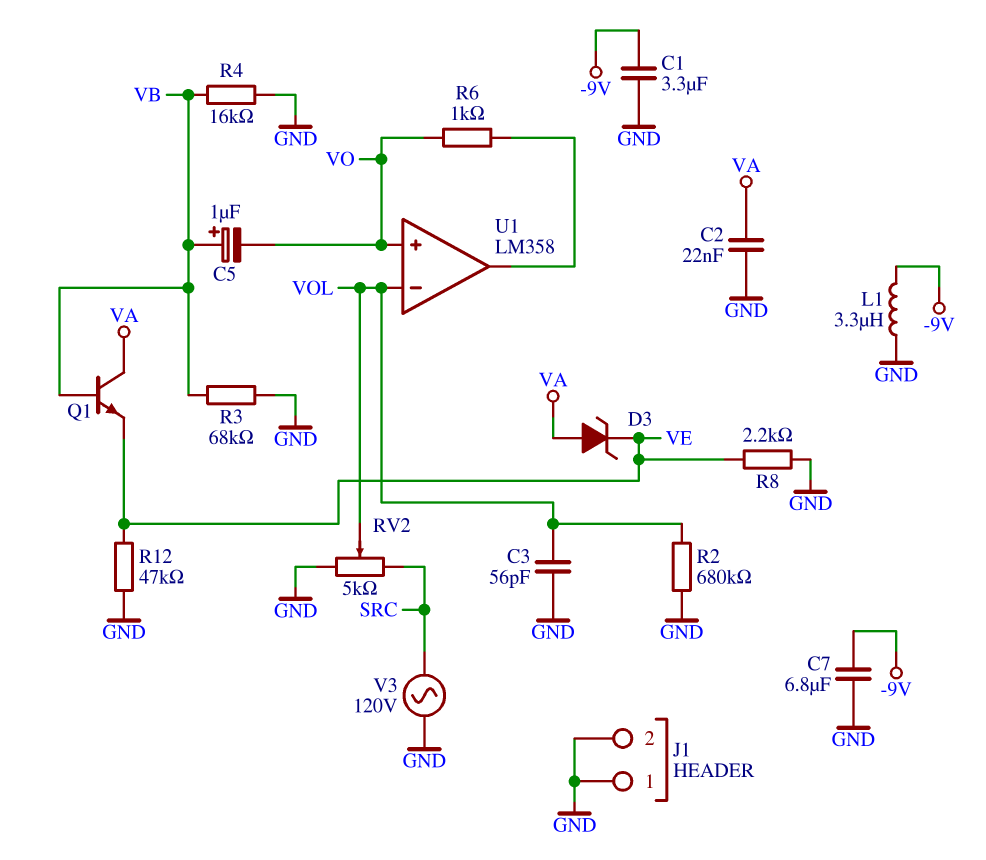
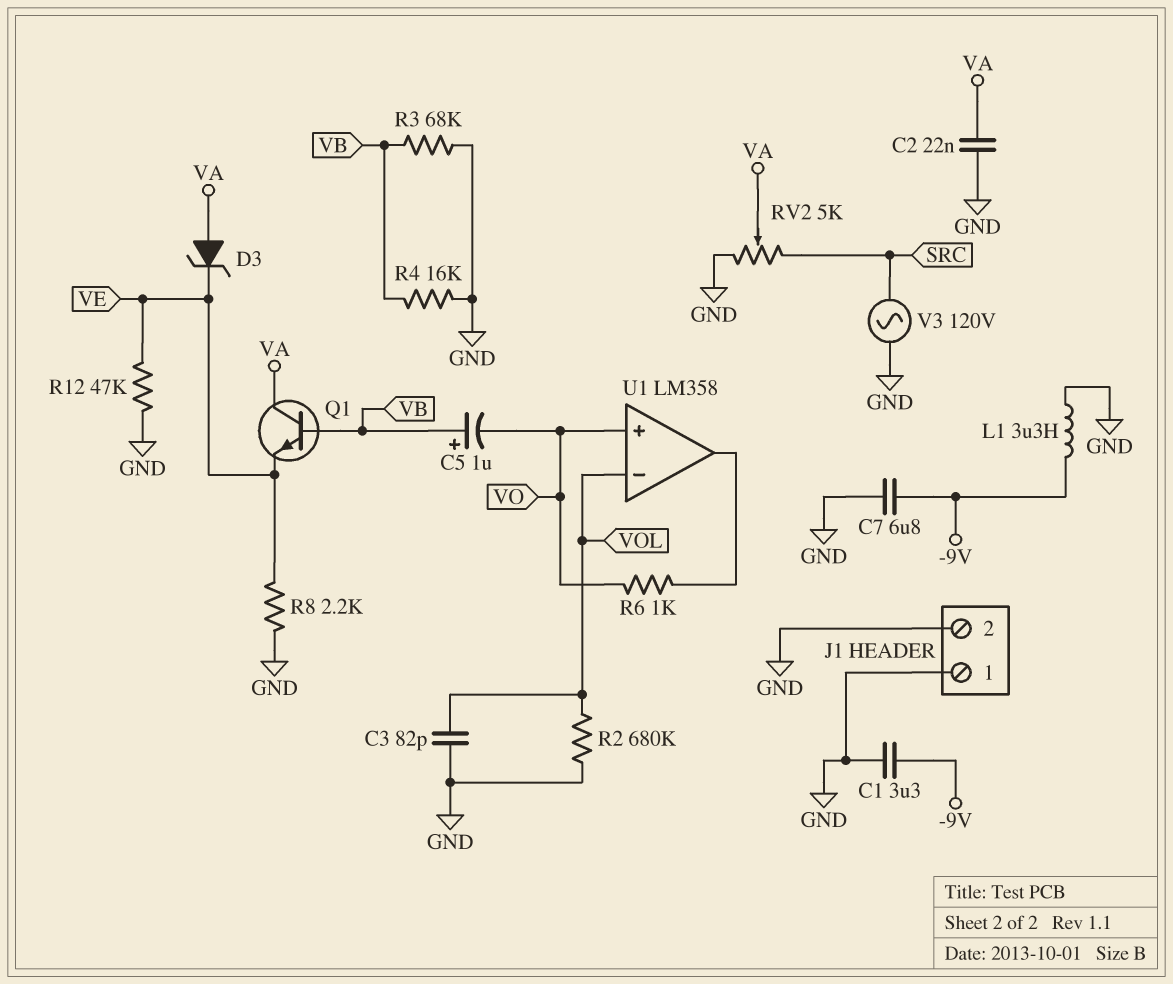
C3: 56pF (GND, VOL) -> 82pF (GND, VOL)
RV2: 5k (GND, SRC, wiper VOL) -> 5k (GND, SRC, wiper VA)

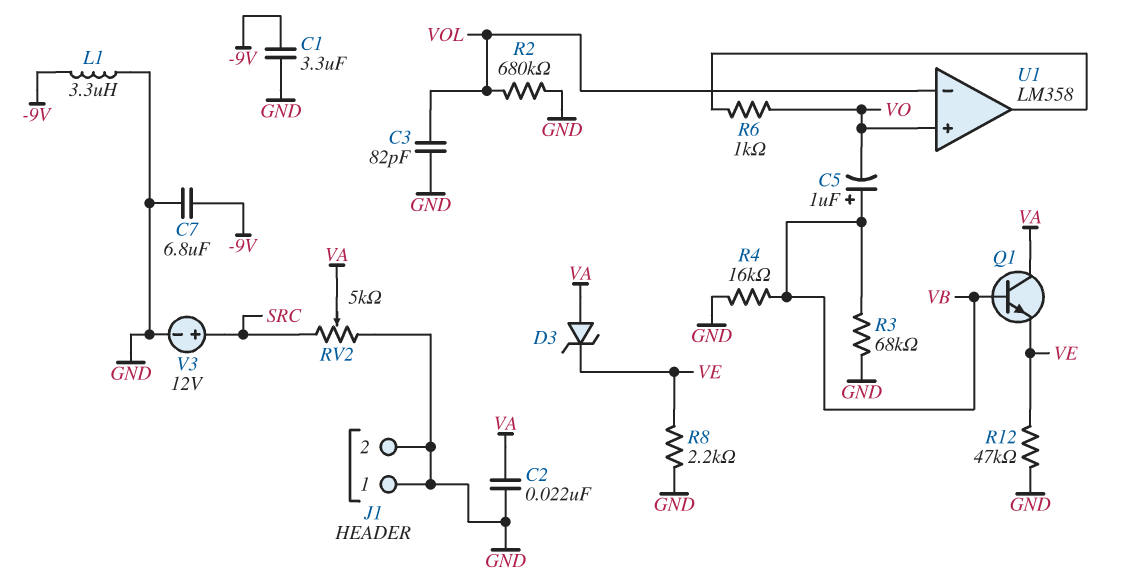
V3: AC 120V (GND, SRC) -> 12V (plus SRC, minus GND)

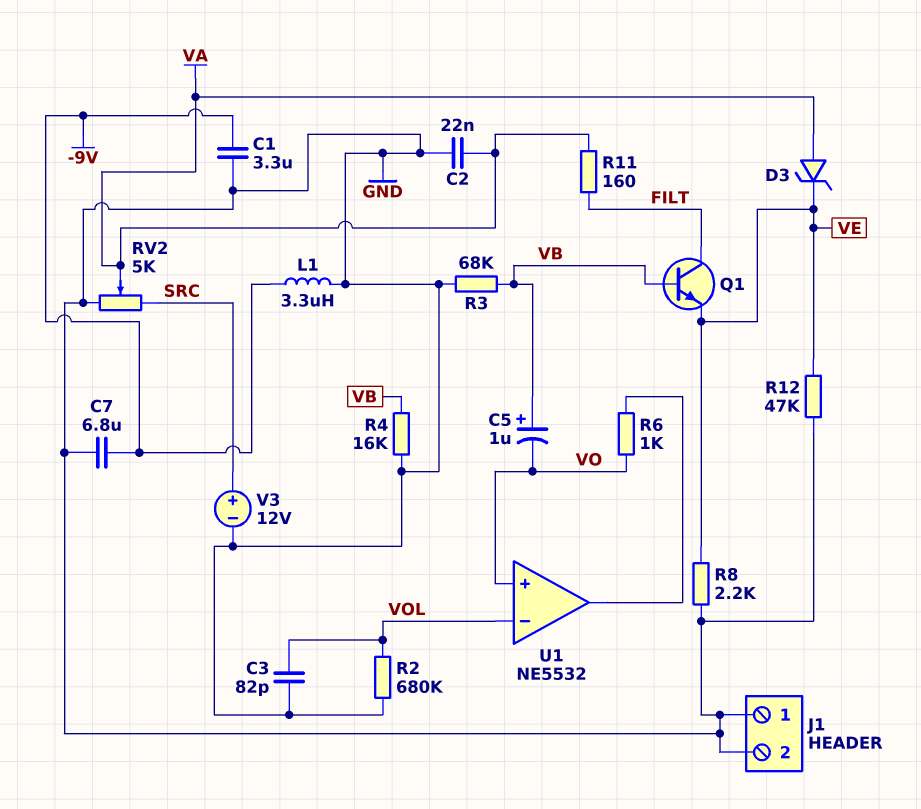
Q1: NPN (B VB, C VA, E VE) -> NPN (B VB, C FILT, E VE)
R11: none -> 160 (FILT, VA)
U1: LM358 -> NE5532

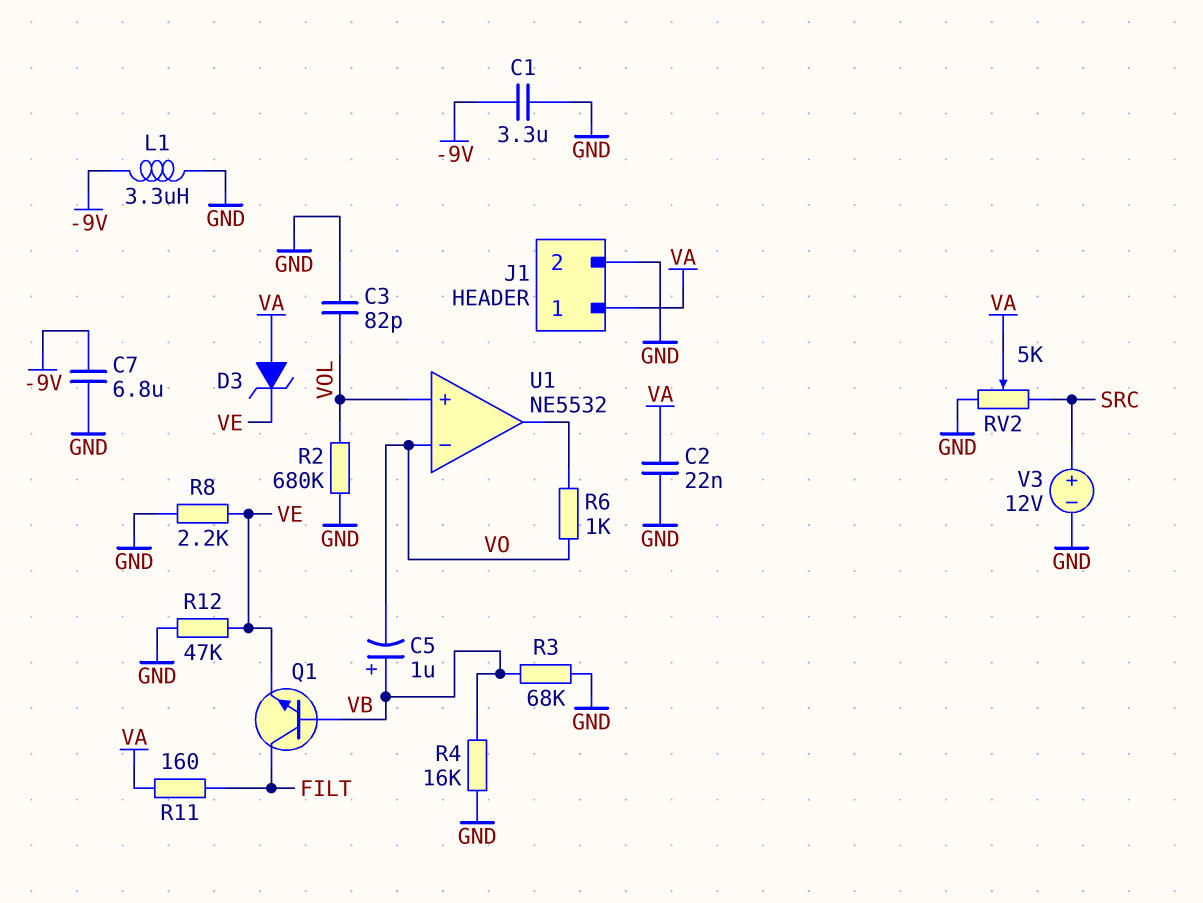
J1 pin 1: GND -> VA
U1 pin in+: VO -> VOL
U1 pin in-: VOL -> VO

